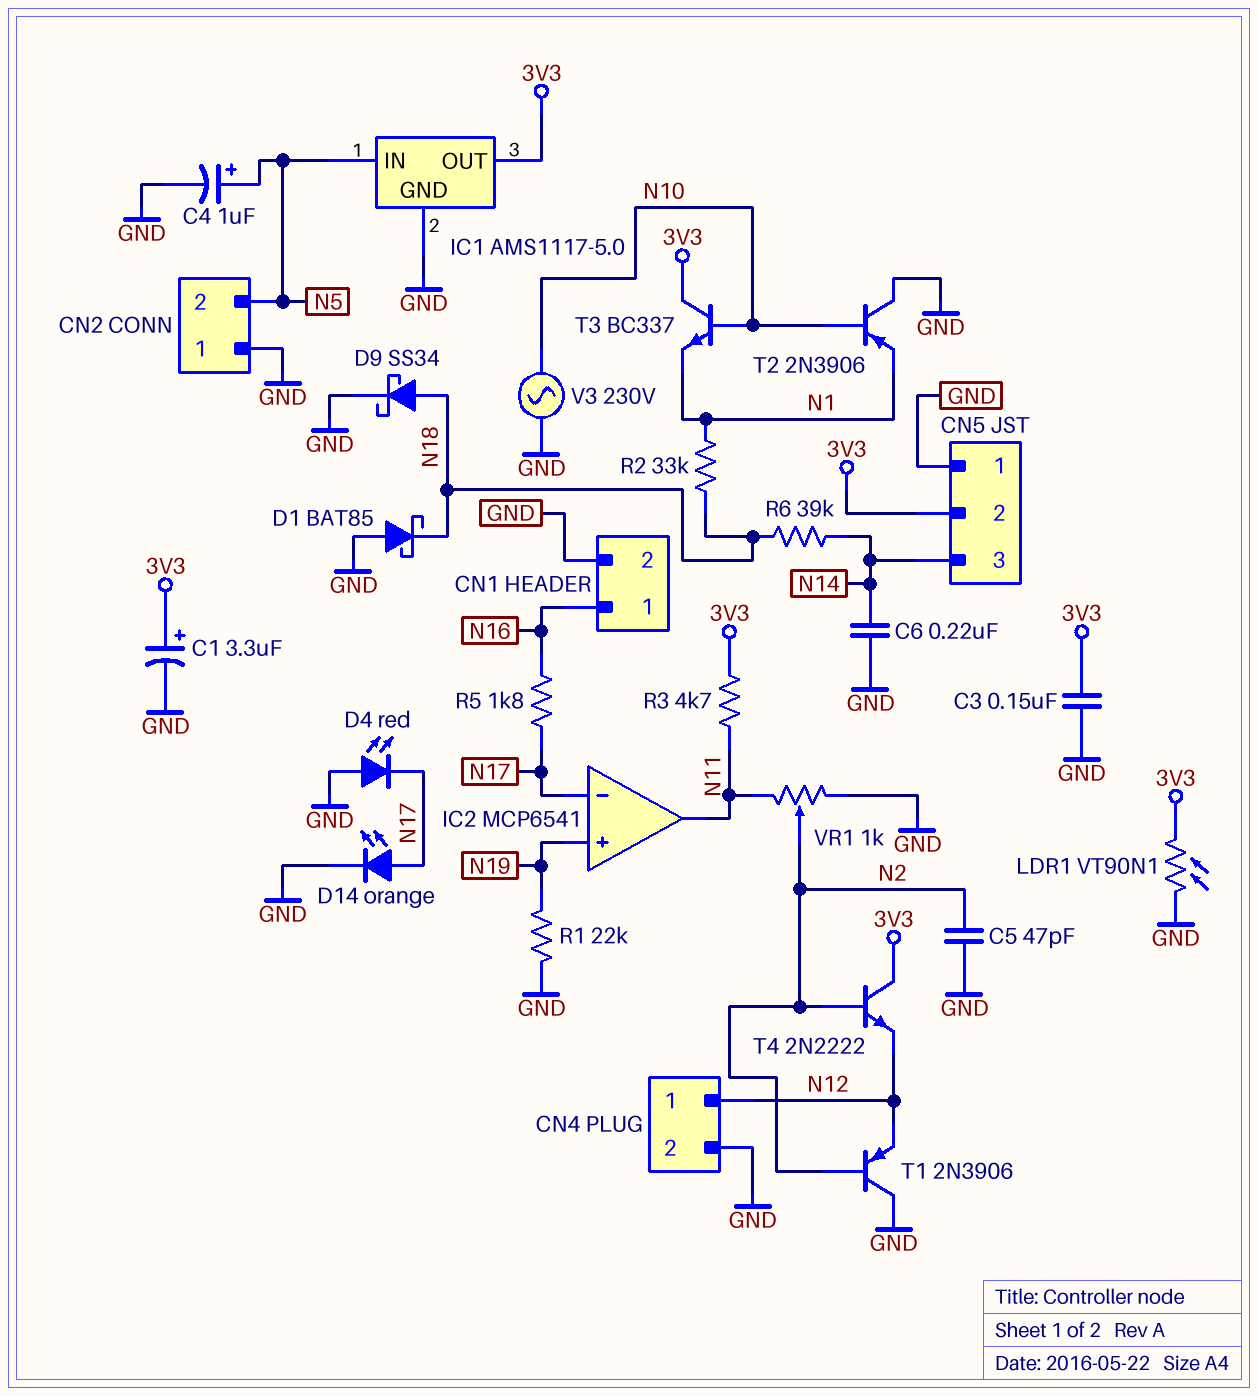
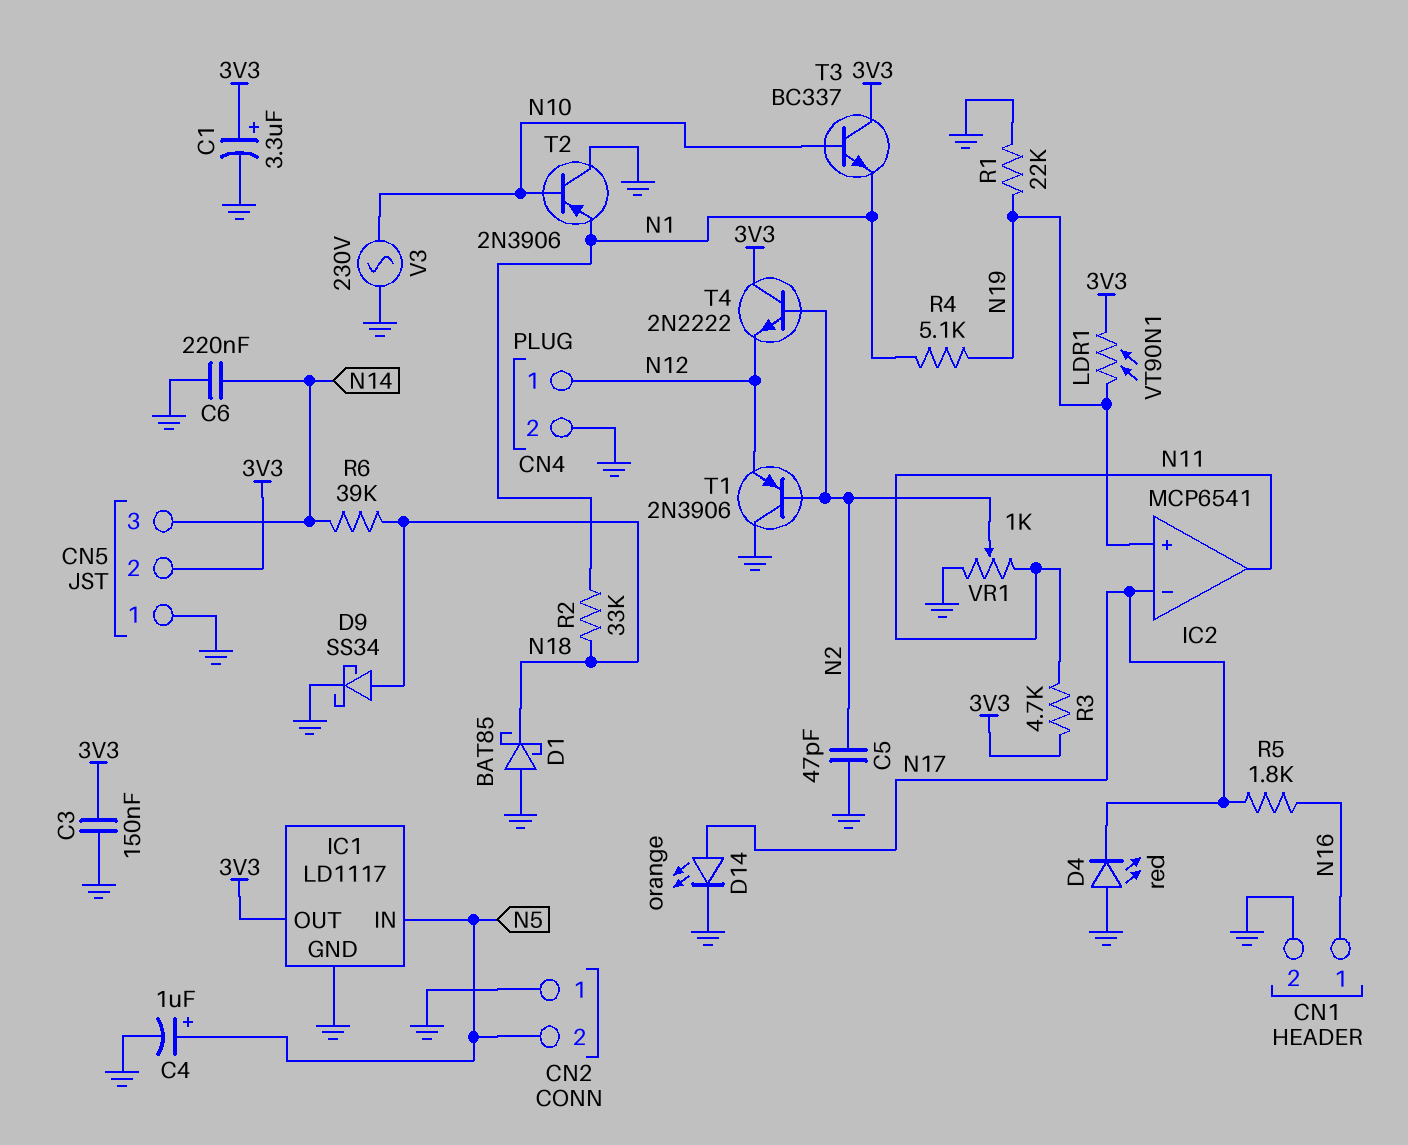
IC1: AMS1117-5.0 -> LD1117
LDR1: VT90N1 (3V3, GND) -> VT90N1 (3V3, N19)
R4: none -> 5.1k (N1, N19)

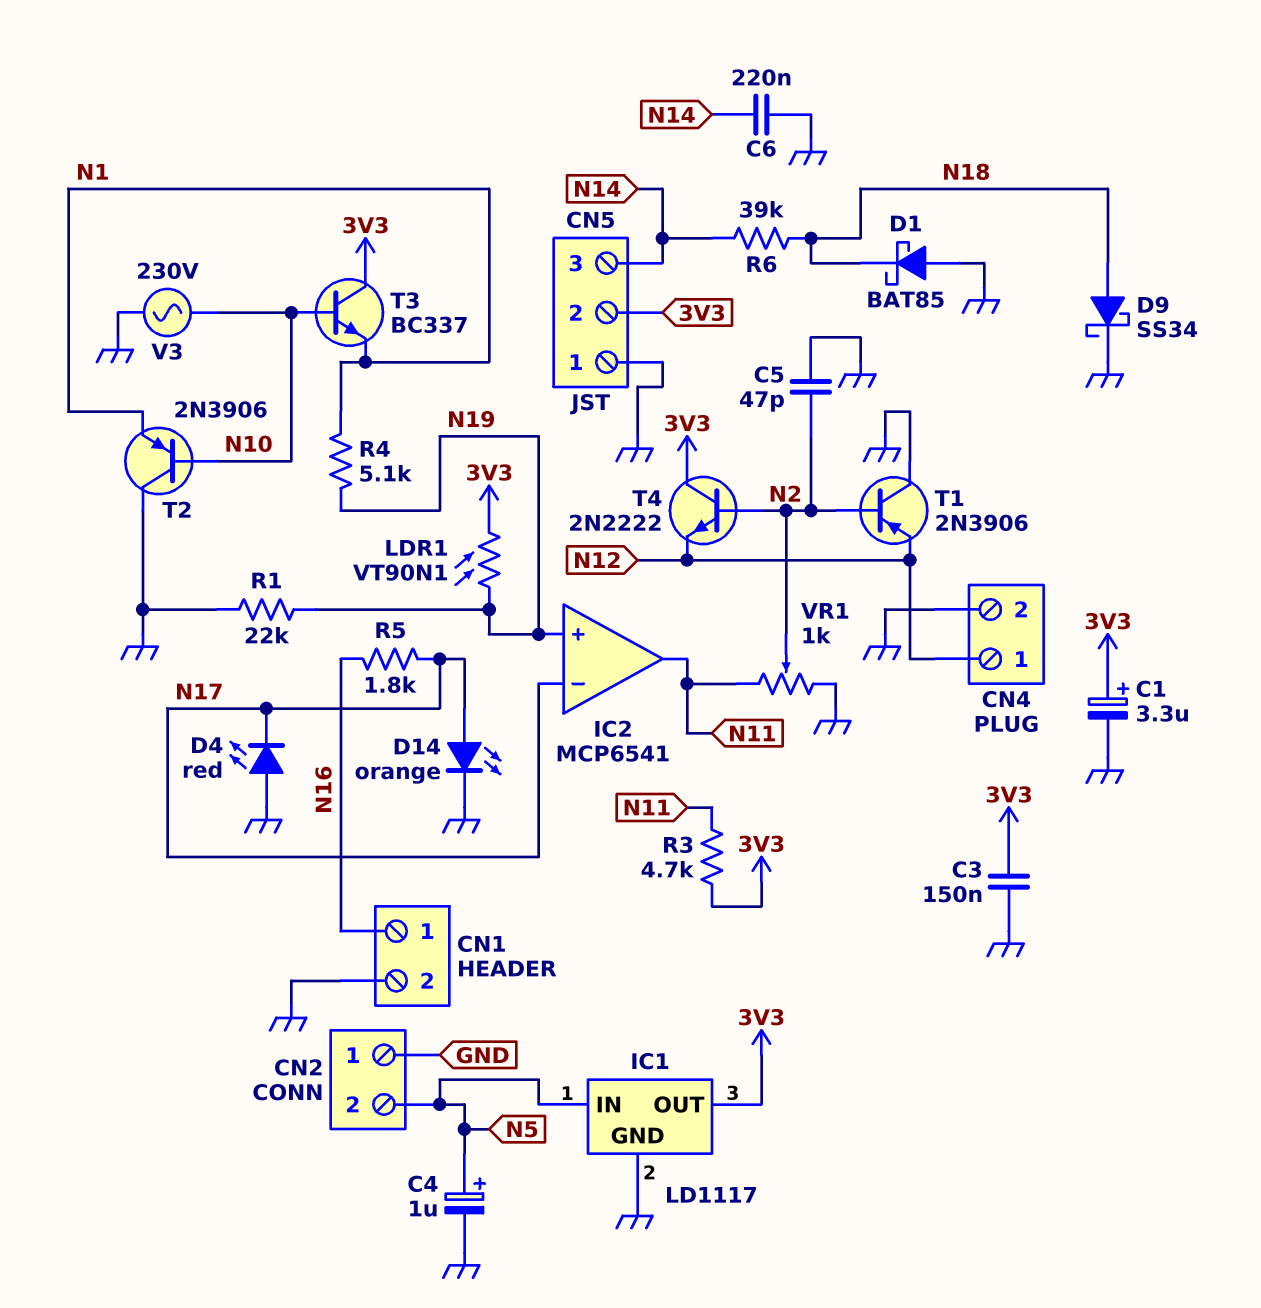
R2: 33k (N1, N18) -> none

